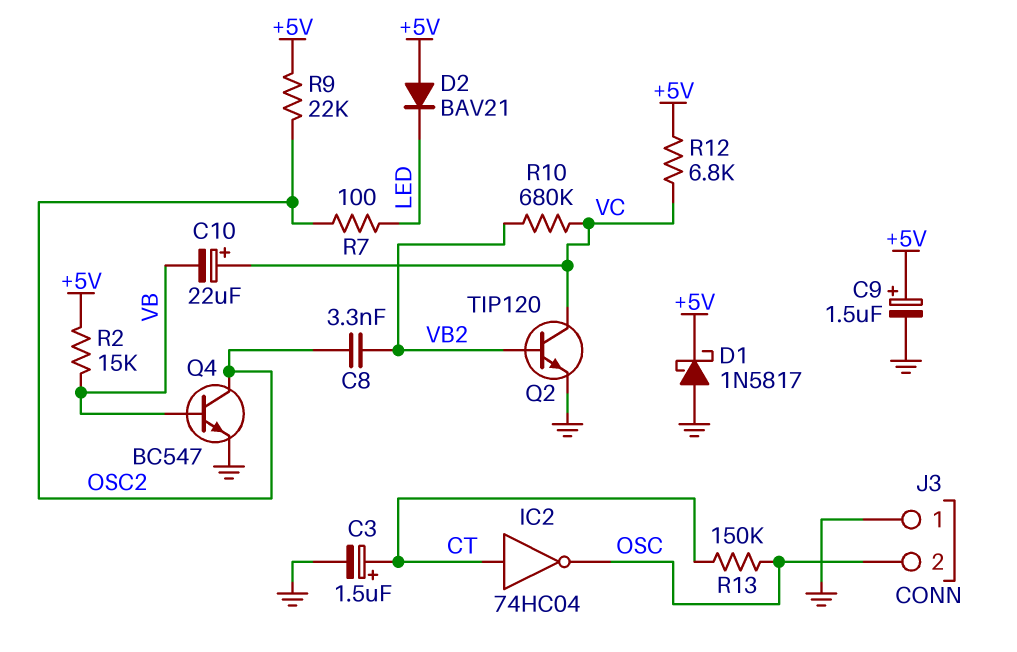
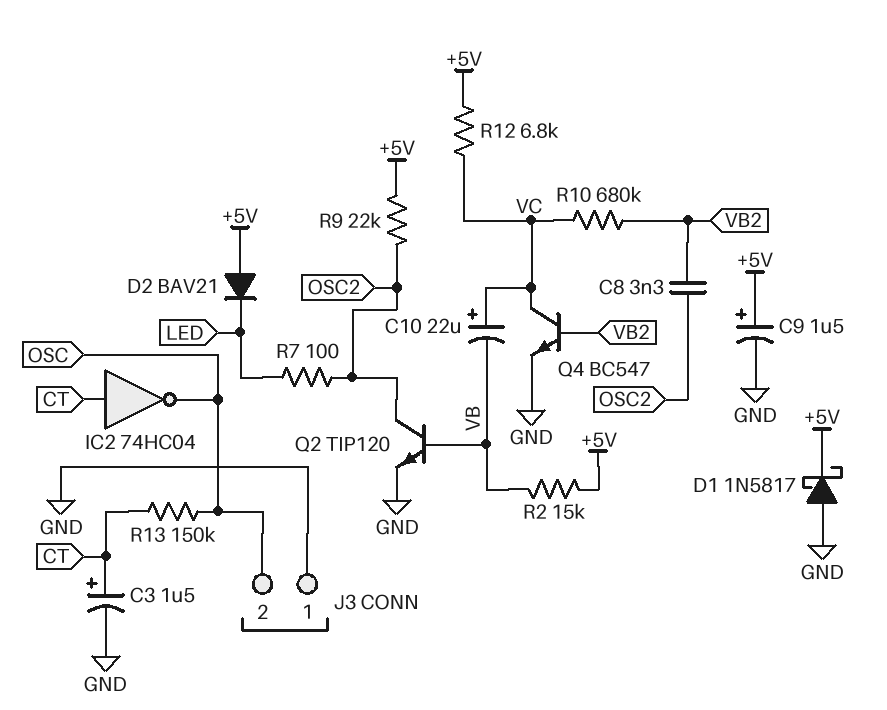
Q2: NPN TIP120 (B VB2, C VC, E GND) -> NPN TIP120 (B VB, C OSC2, E GND)
Q4: NPN BC547 (B VB, C OSC2, E GND) -> NPN BC547 (B VB2, C VC, E GND)

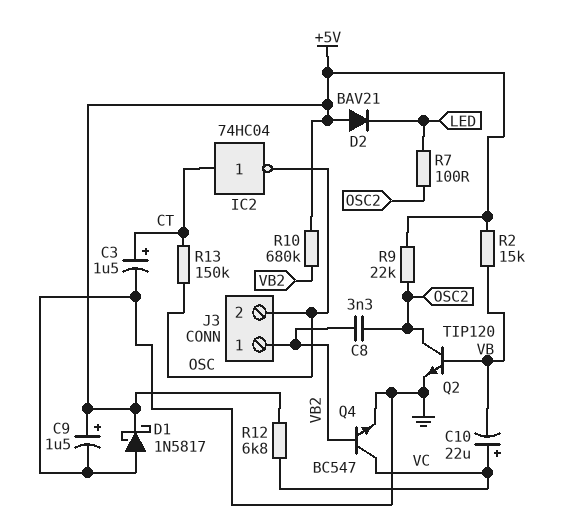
J3 pin 1: GND -> VB2
R10: 680k (VB2, VC) -> 680k (+5V, VB2)

